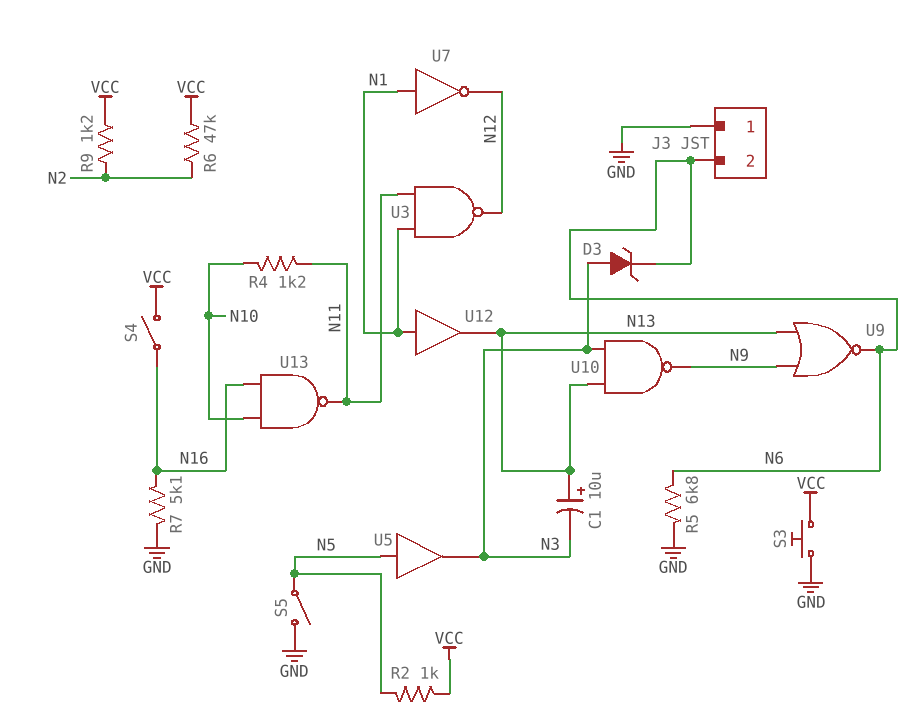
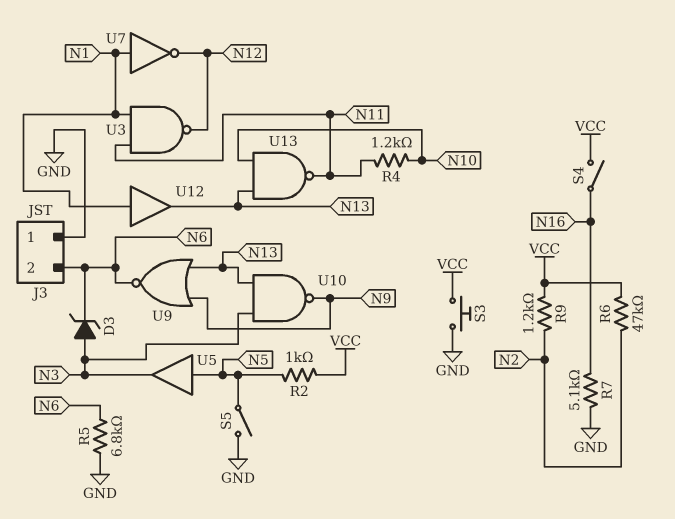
C1: 10uF (plus N13, minus N3) -> none
U13: NAND (in N10, in N16, out N11) -> NAND (in N10, in N13, out N11)

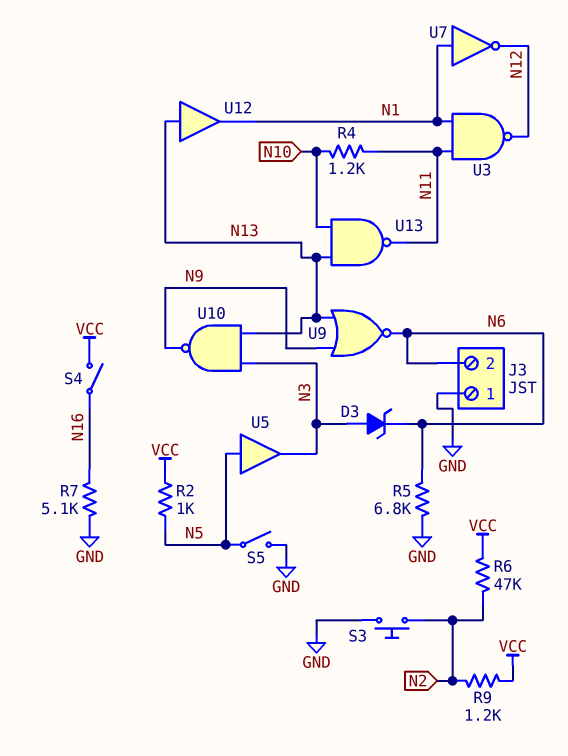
S3: button (GND, VCC) -> button (GND, N2)
U12: buffer (in N1, out N13) -> buffer (in N13, out N1)

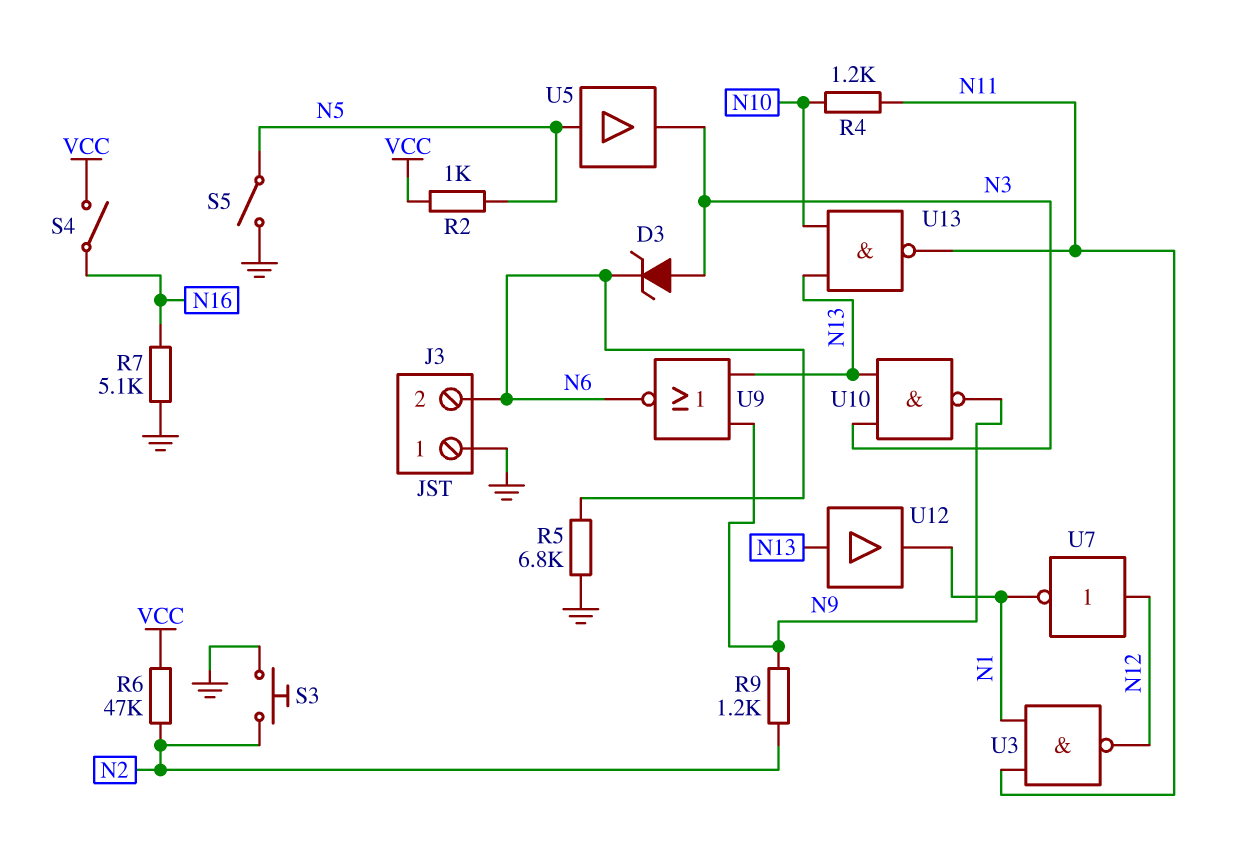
R9: 1.2k (N2, VCC) -> 1.2k (N2, N9)
U7: NOT (in N1, out N12) -> NOT (in N12, out N1)

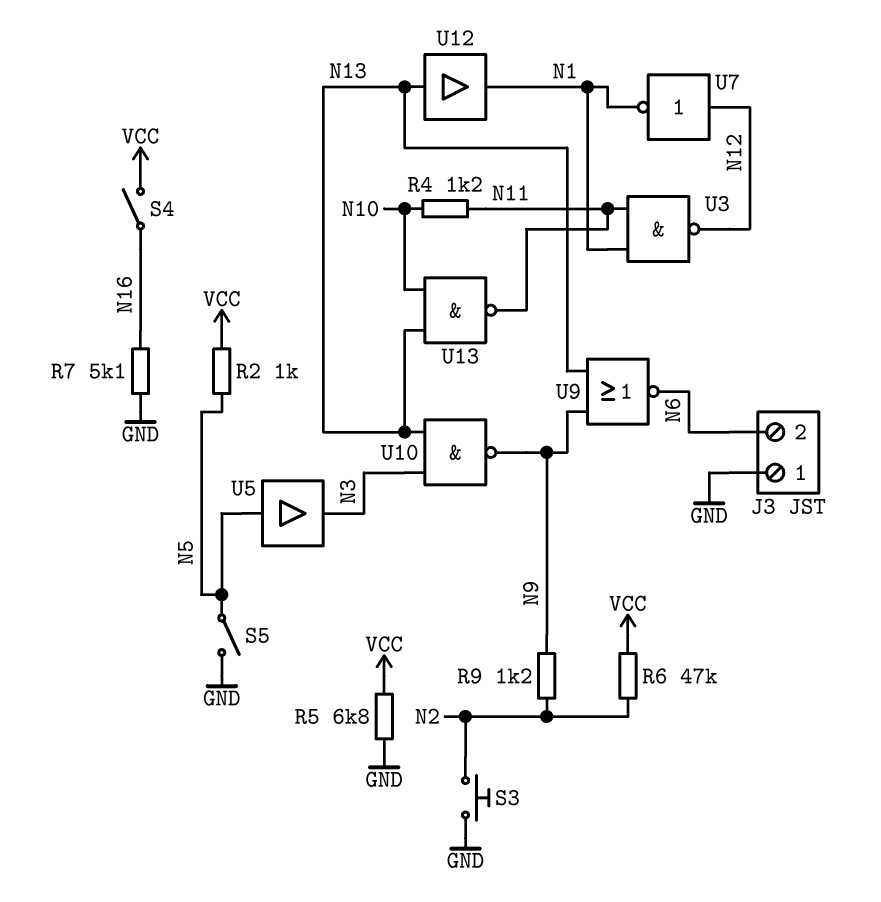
D3: zener (A N3, K N6) -> none
R5: 6.8k (GND, N6) -> 6.8k (GND, VCC)

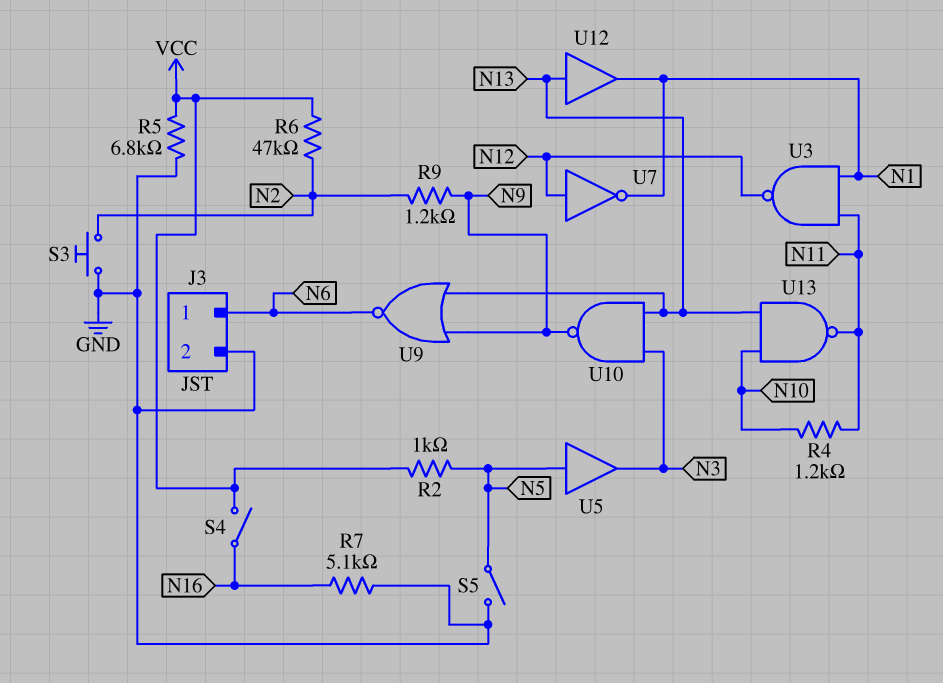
J3 pin 1: GND -> N6
J3 pin 2: N6 -> GND

